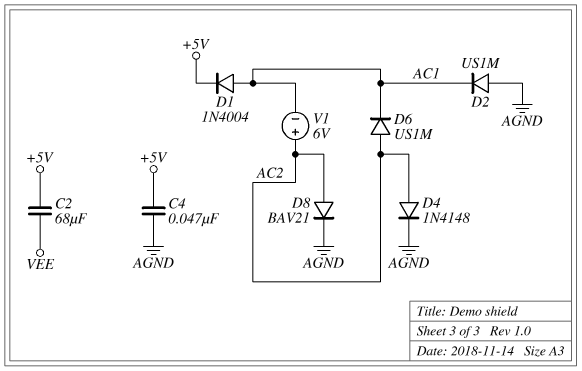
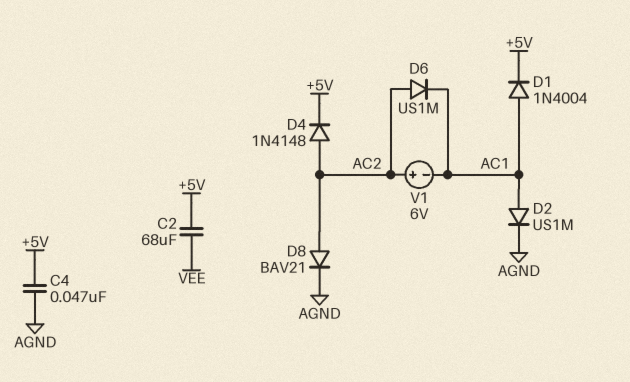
D2: diode US1M (A AGND, K AC1) -> diode US1M (A AC1, K AGND)
D4: diode 1N4148 (A AC2, K AGND) -> diode 1N4148 (A AC2, K +5V)

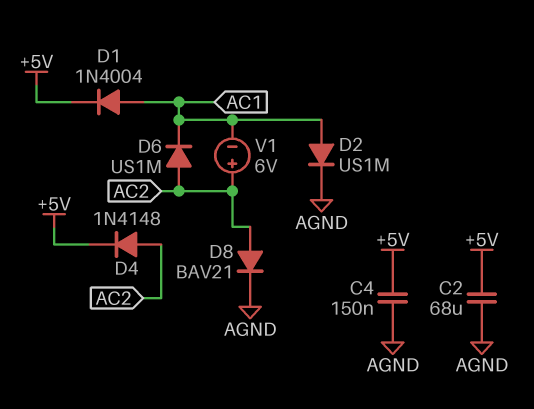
C2: 68uF (+5V, VEE) -> 68uF (+5V, AGND)
C4: 47nF (+5V, AGND) -> 150nF (+5V, AGND)

